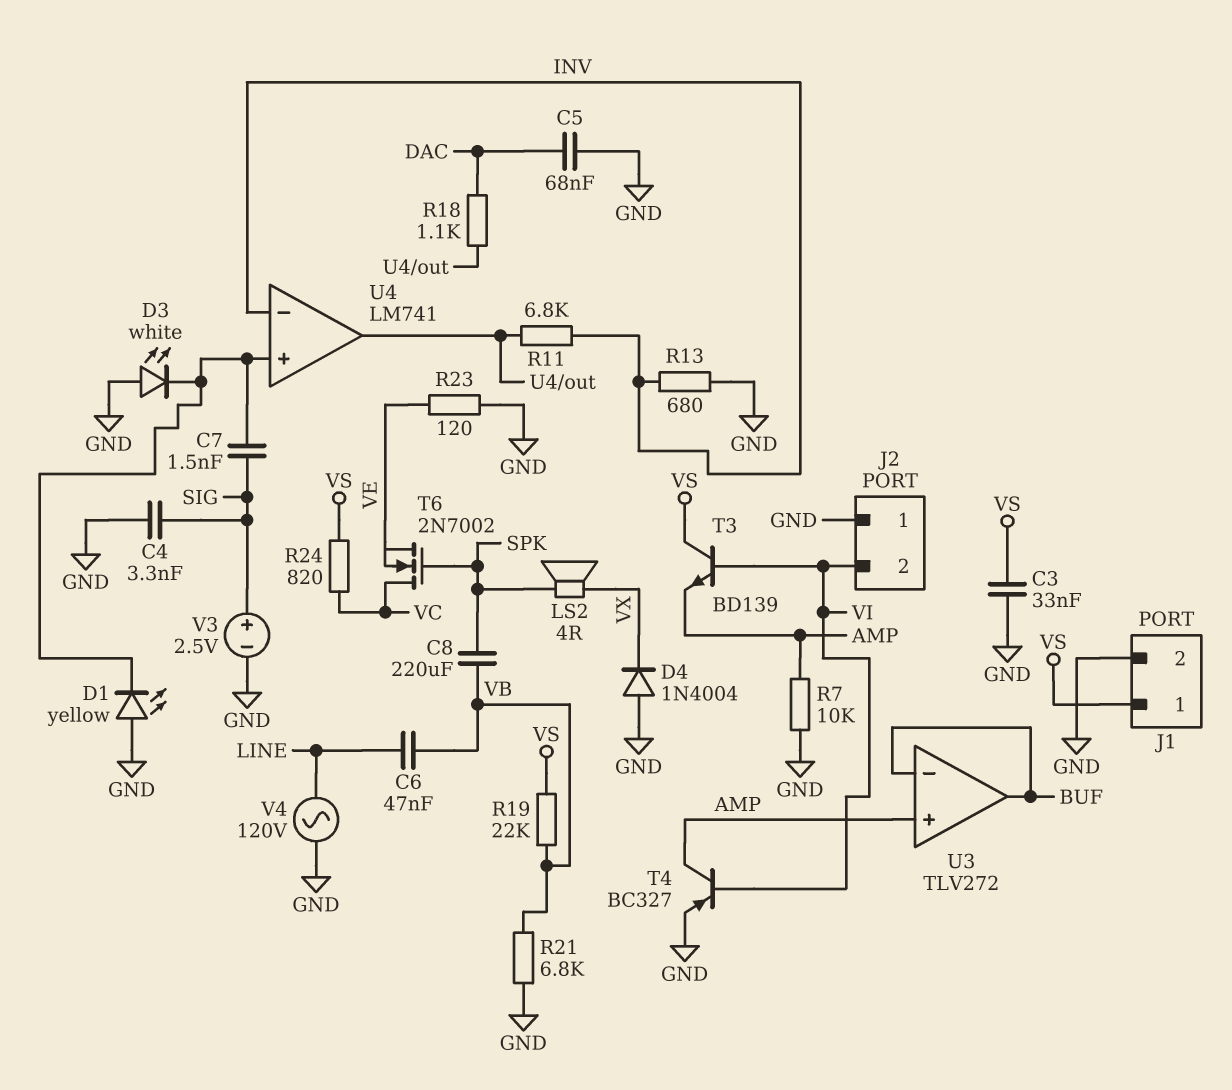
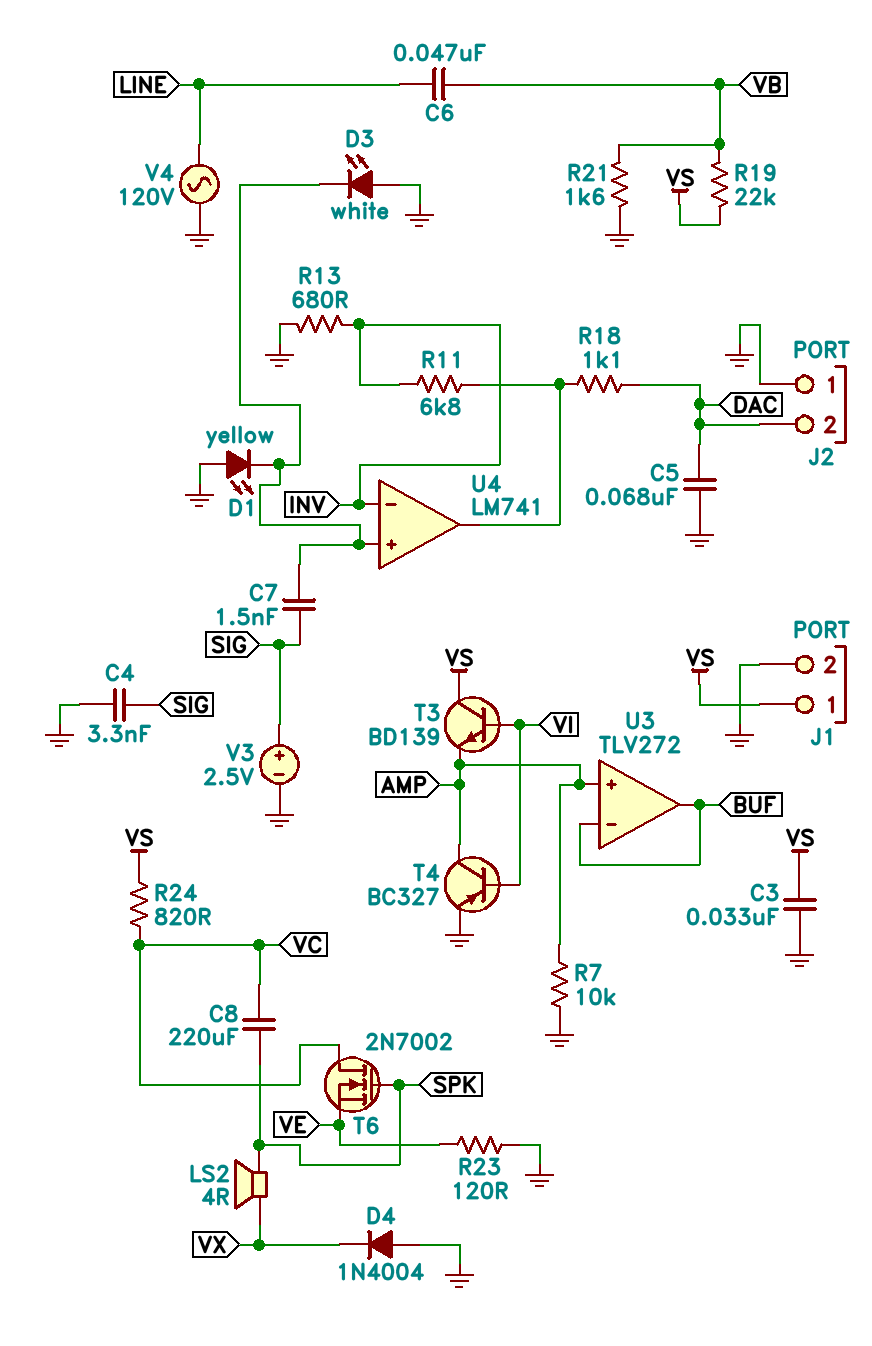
C8: 220uF (SPK, VB) -> 220uF (SPK, VC)
J2 pin 2: VI -> DAC
R21: 6.8k (GND, VB) -> 1.6k (GND, VB)

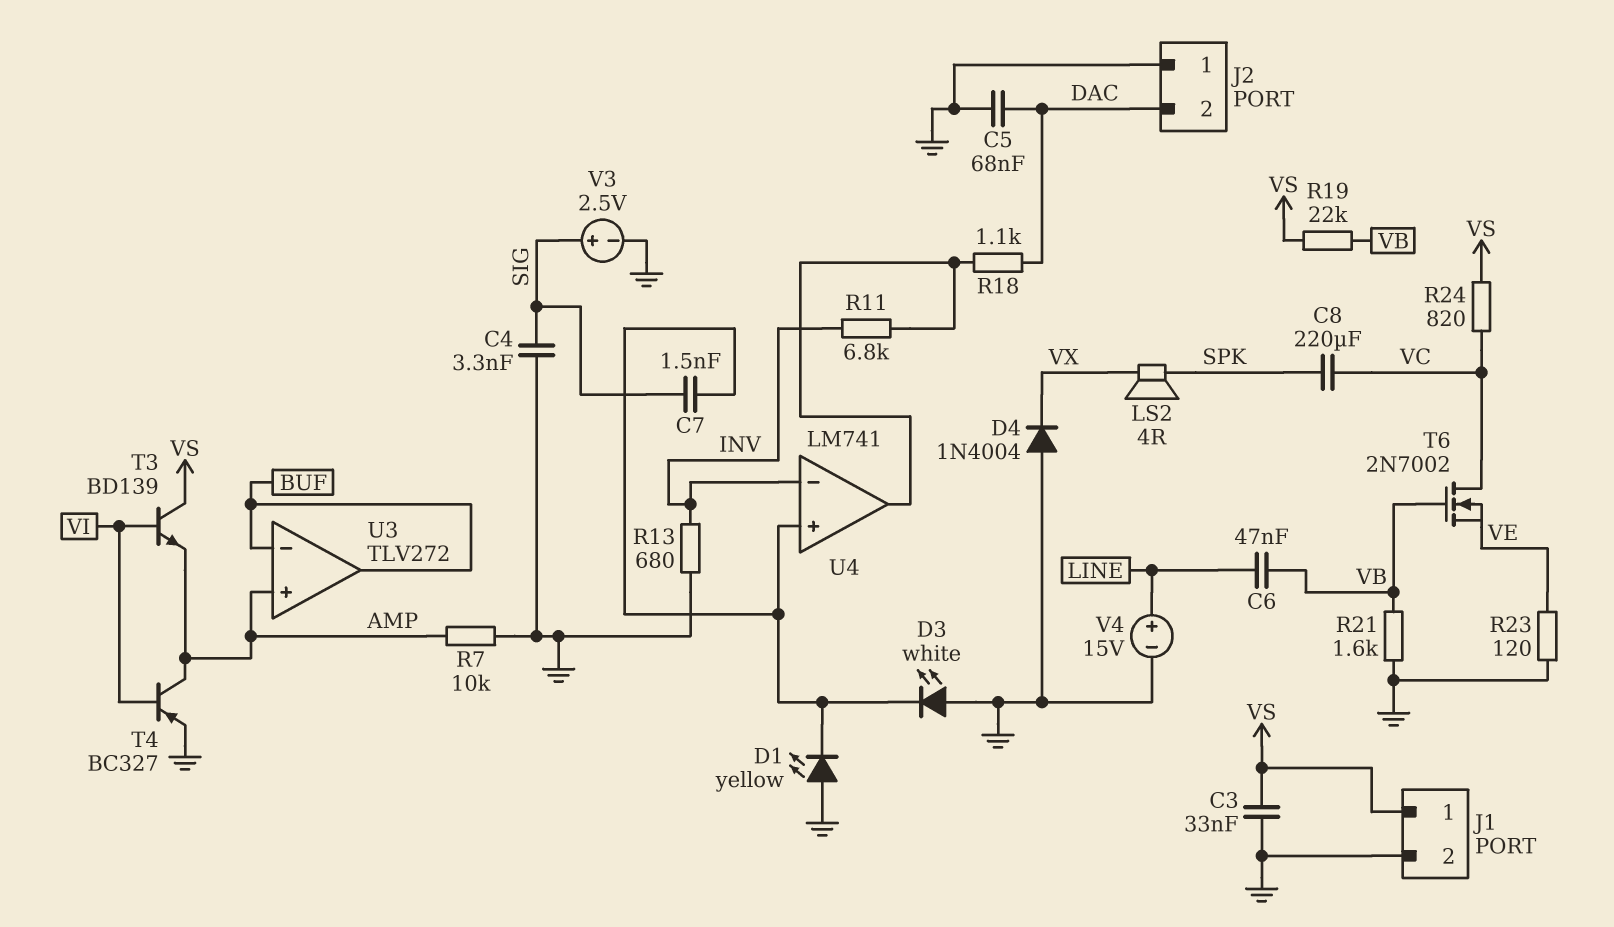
T6: NMOS 2N7002 (G SPK, D VC, S VE) -> NMOS 2N7002 (G VB, D VC, S VE)
V4: AC 120V (GND, LINE) -> 15V (plus LINE, minus GND)

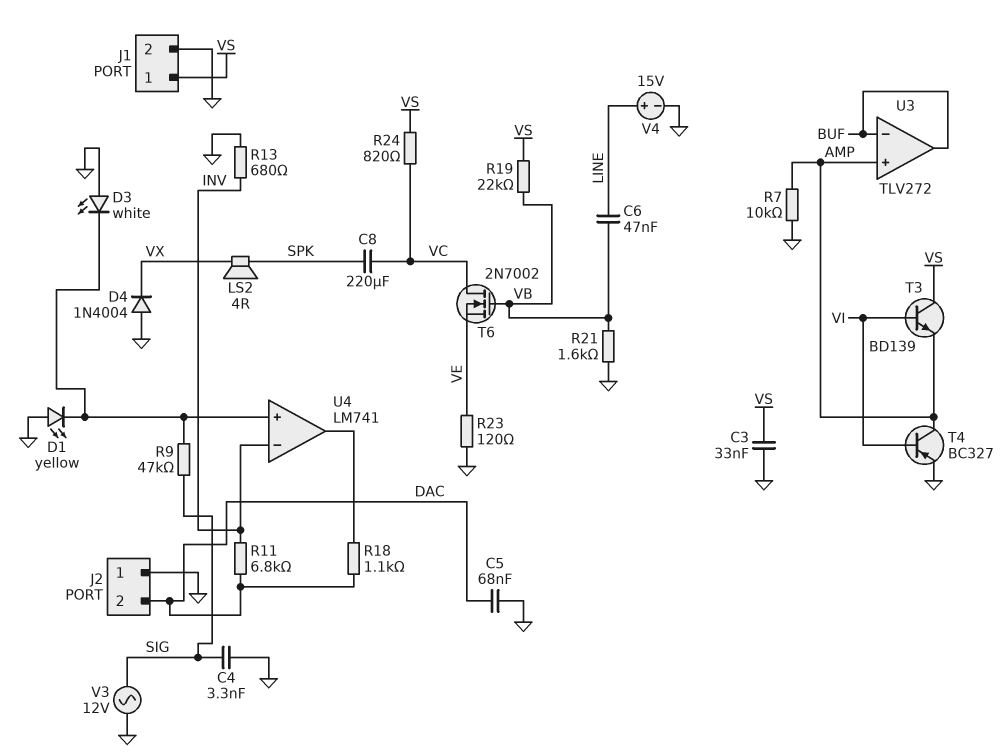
C7: 1.5nF (SIG, U4/in+) -> none
R9: none -> 47k (SIG, U4/in+)
R11: 6.8k (INV, U4/out) -> 6.8k (DAC, INV)
V3: 2.5V (plus SIG, minus GND) -> AC 12V (GND, SIG)

